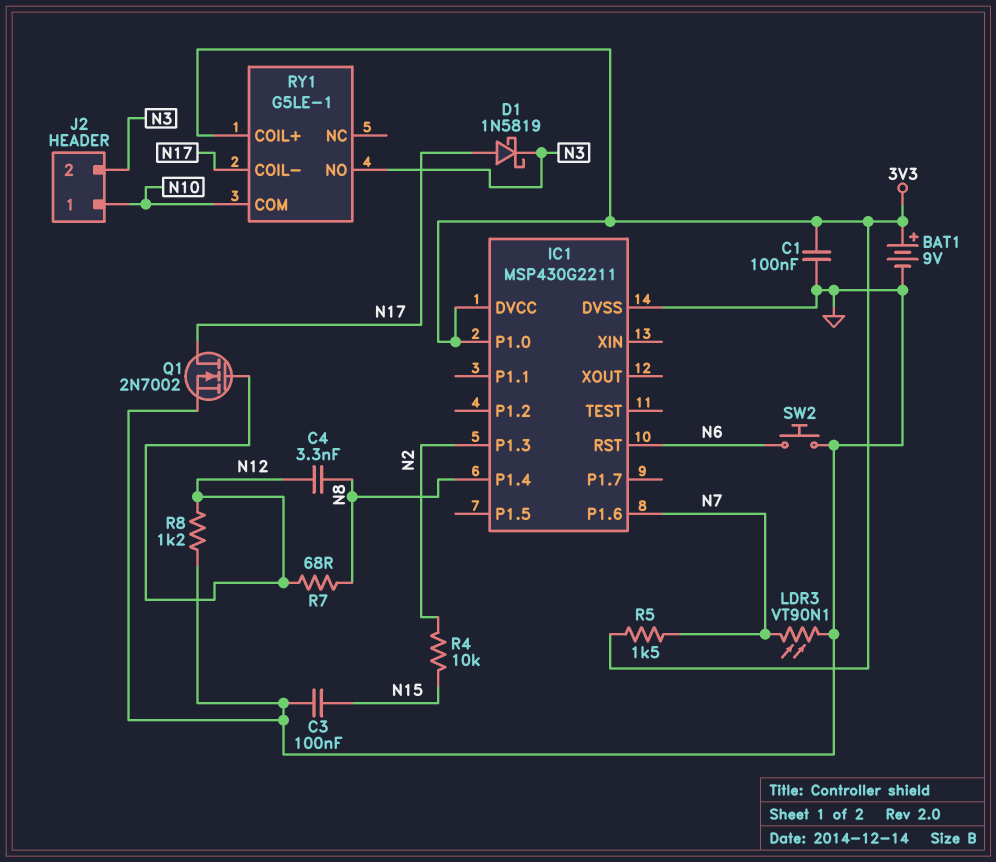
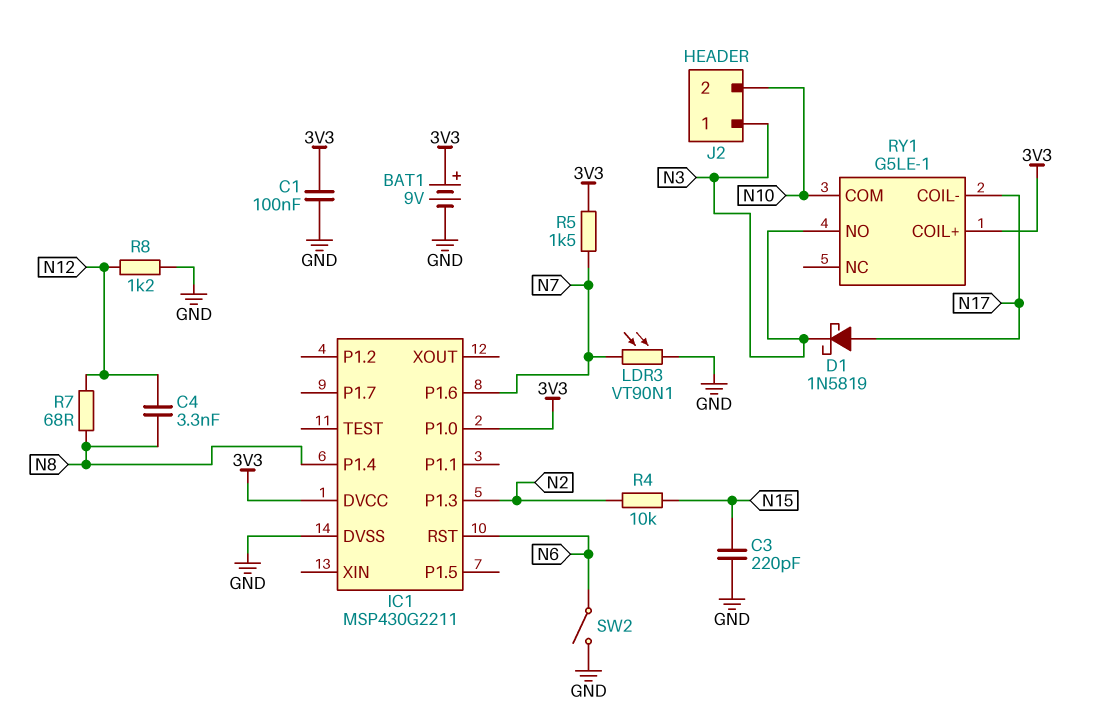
C3: 100nF (GND, N15) -> 220pF (GND, N15)
J2 pin 1: N10 -> N3
J2 pin 2: N3 -> N10
Q1: NMOS 2N7002 (G N12, D N17, S GND) -> none
SW2: button (GND, N6) -> switch (GND, N6)

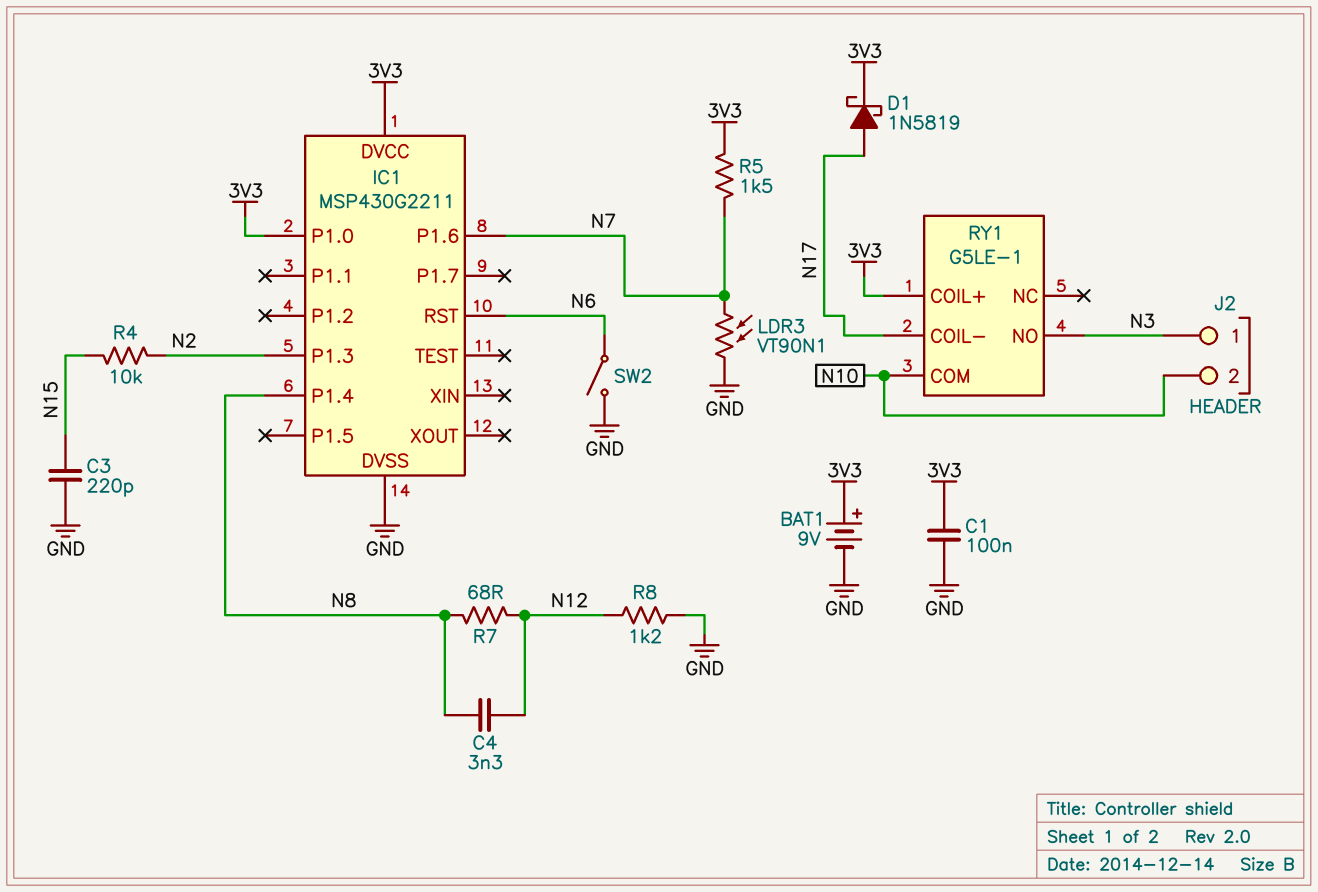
D1: schottky 1N5819 (A N17, K N3) -> schottky 1N5819 (A N17, K 3V3)

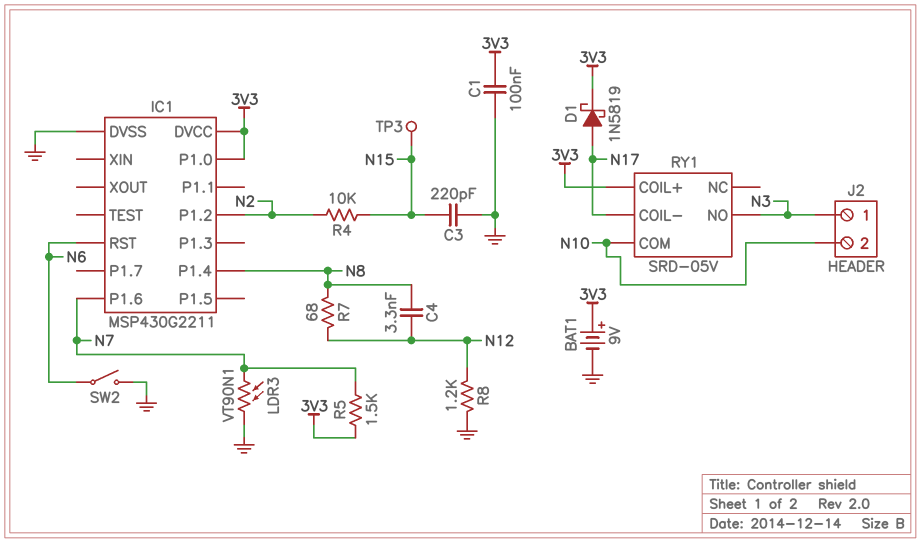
IC1 pin P1.2: none -> N2
IC1 pin P1.3: N2 -> none
RY1: G5LE-1 -> SRD-05V
TP3: none -> test point (N15)

